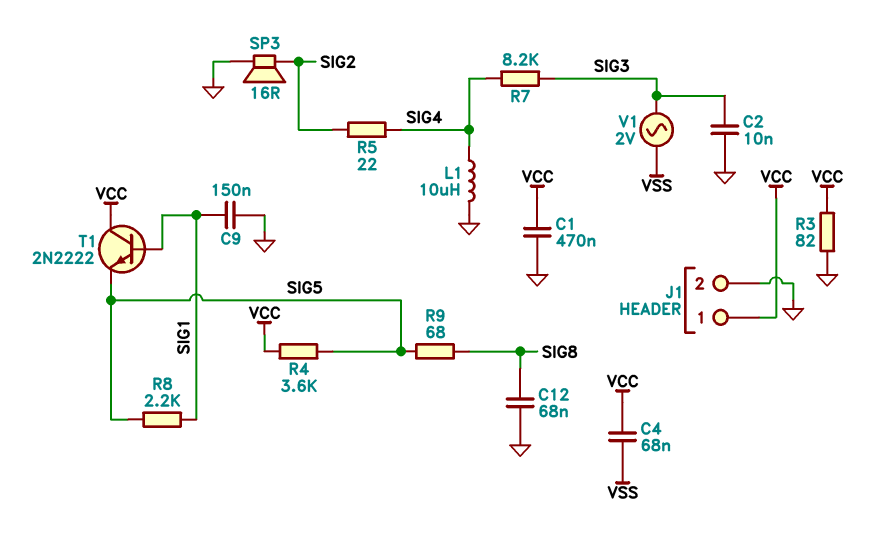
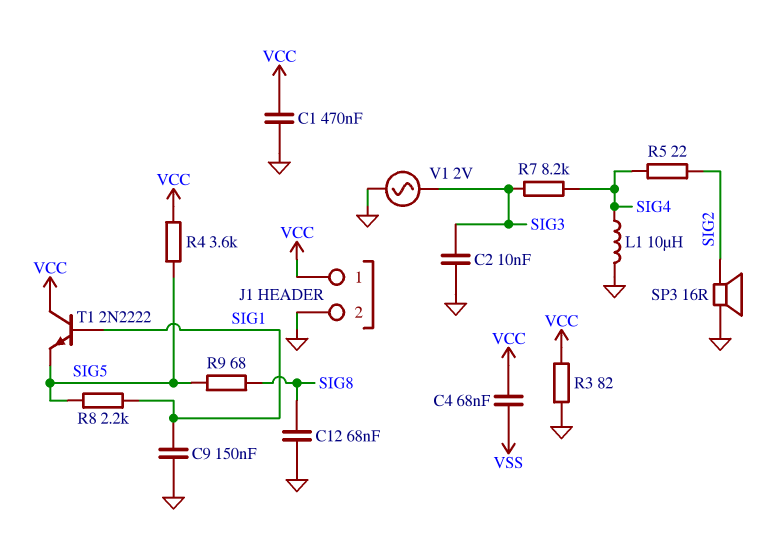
V1: AC 2V (SIG3, VSS) -> AC 2V (GND, SIG3)

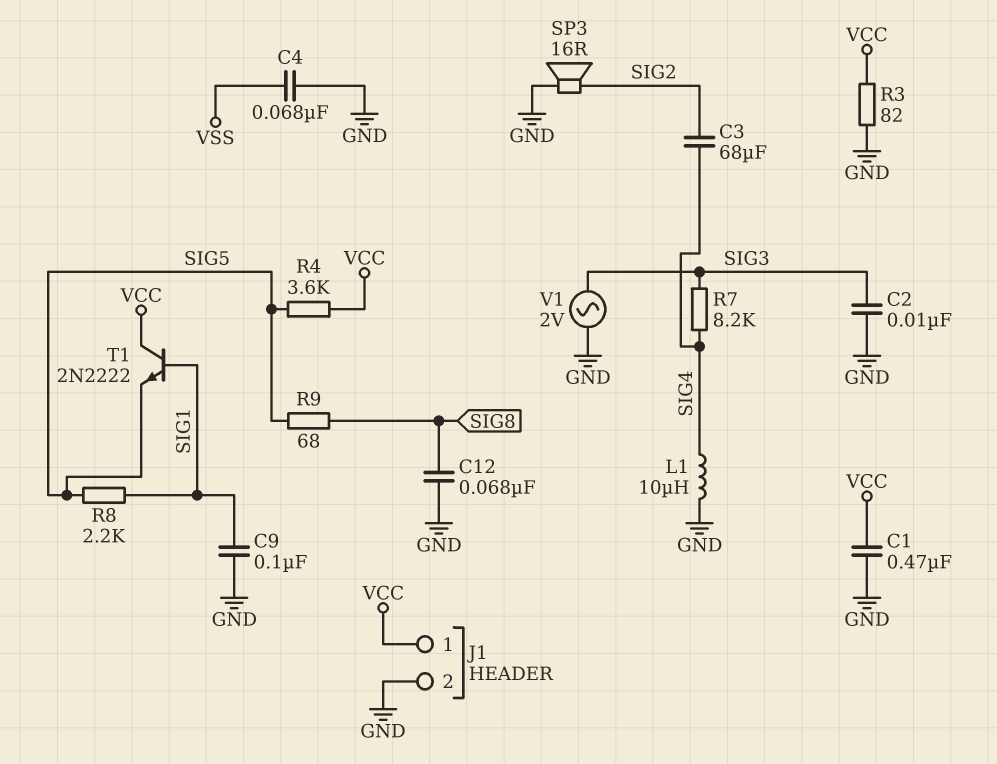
C3: none -> 68uF (SIG2, SIG4)
C4: 68nF (VCC, VSS) -> 68nF (GND, VSS)
C9: 150nF (GND, SIG1) -> 100nF (GND, SIG1)
R5: 22 (SIG2, SIG4) -> none

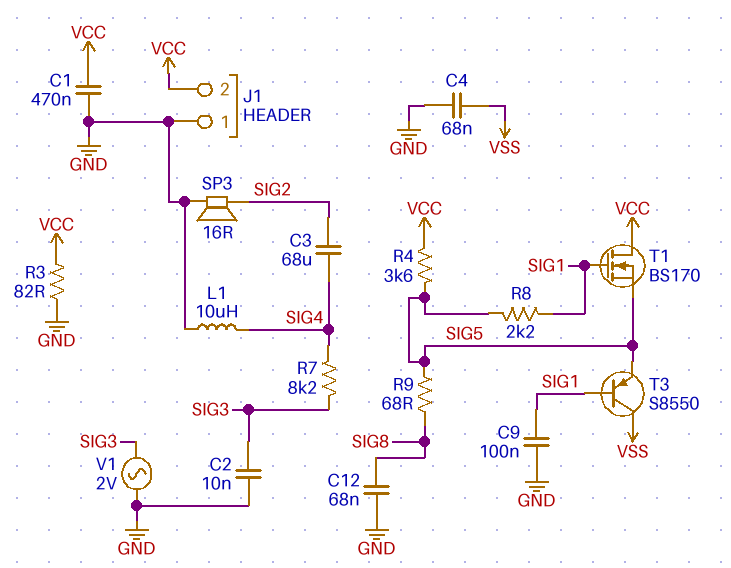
J1 pin 1: VCC -> GND
J1 pin 2: GND -> VCC
T1: NPN 2N2222 (B SIG1, C VCC, E SIG5) -> NMOS BS170 (G SIG1, D VCC, S SIG5)
T3: none -> PNP S8550 (B SIG1, C VSS, E SIG5)

